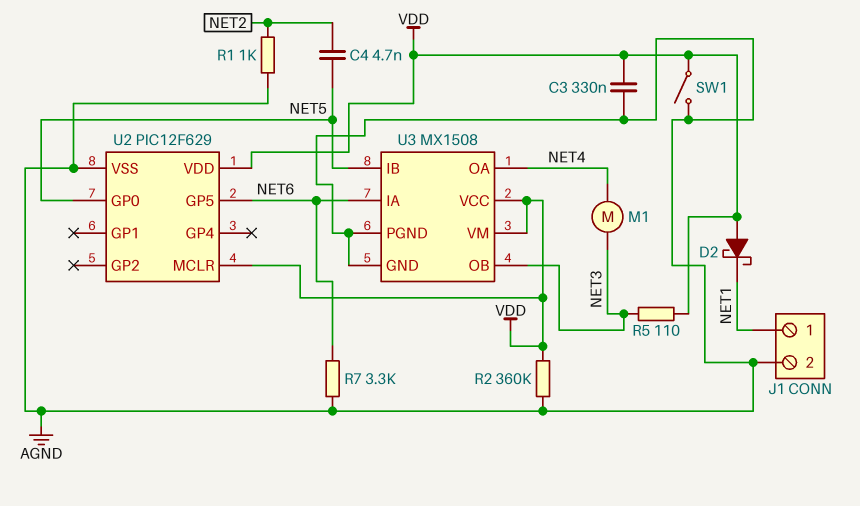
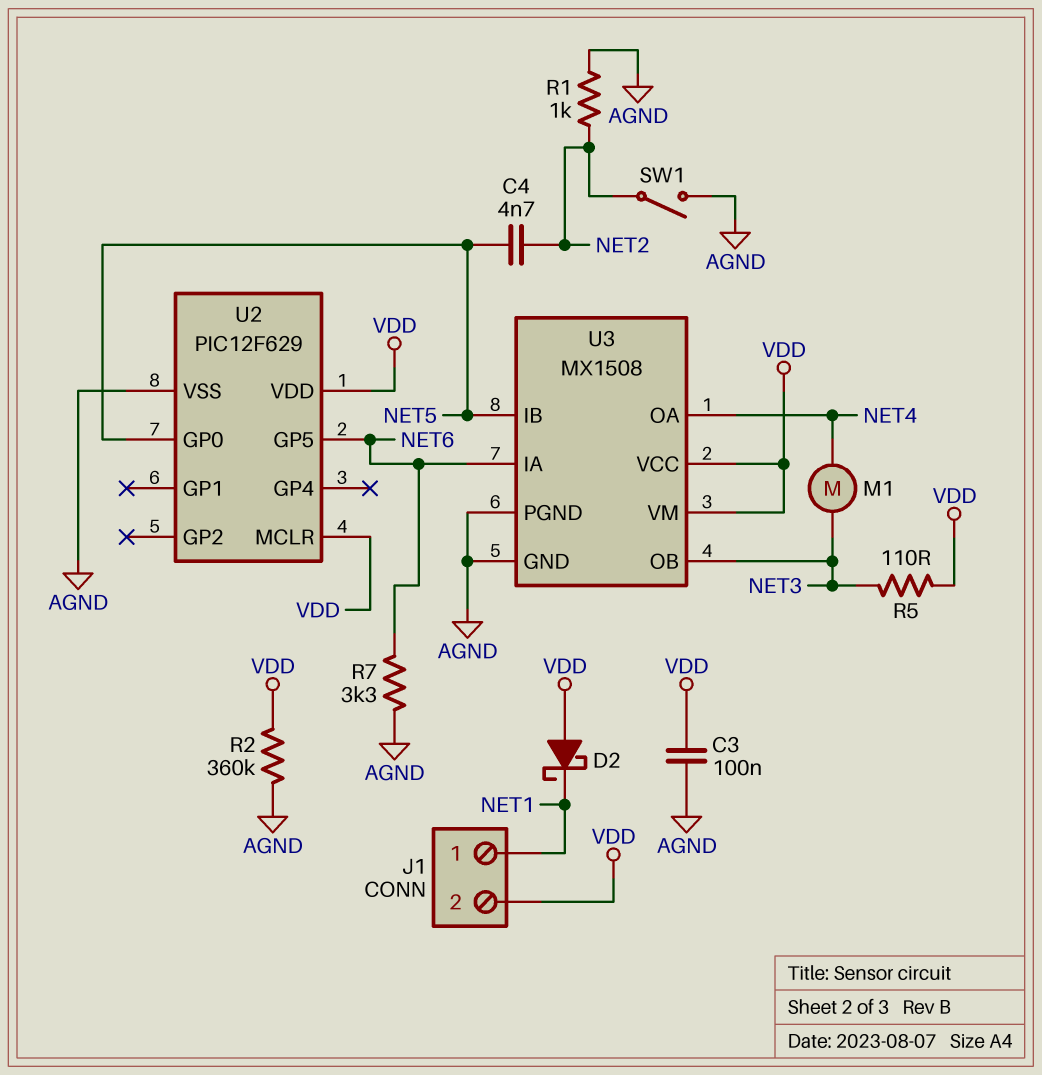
C3: 330nF (AGND, VDD) -> 100nF (AGND, VDD)
J1 pin 2: AGND -> VDD
SW1: switch (AGND, VDD) -> switch (AGND, NET2)

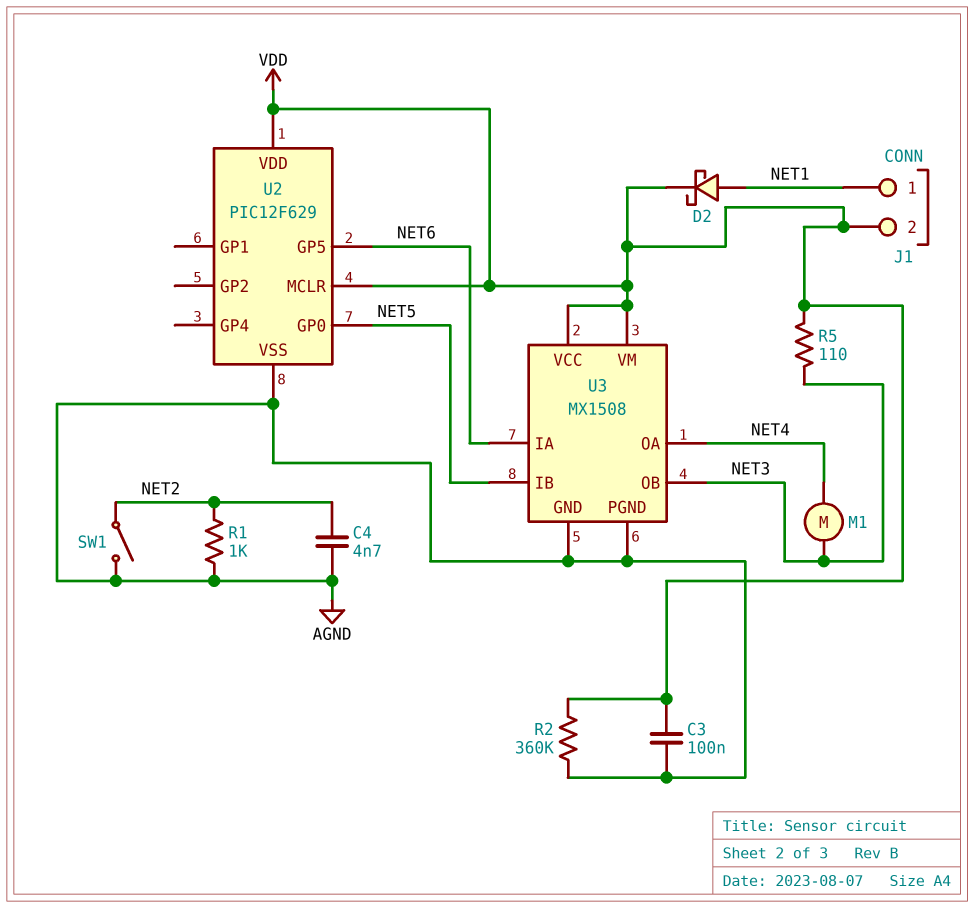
C4: 4.7nF (NET2, NET5) -> 4.7nF (AGND, NET2)
D2: schottky (A VDD, K NET1) -> schottky (A NET1, K VDD)
R7: 3.3k (AGND, NET6) -> none

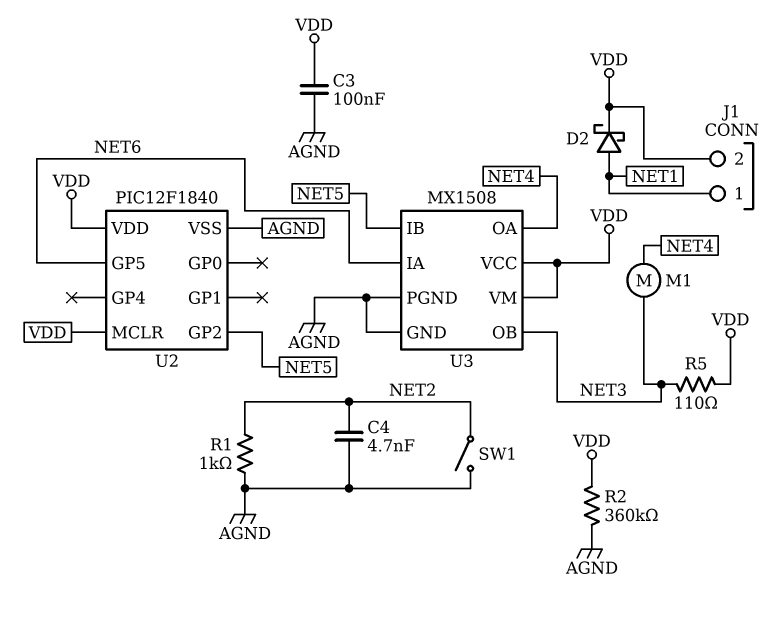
U2: PIC12F629 -> PIC12F1840
U2 pin GP0: NET5 -> none
U2 pin GP2: none -> NET5

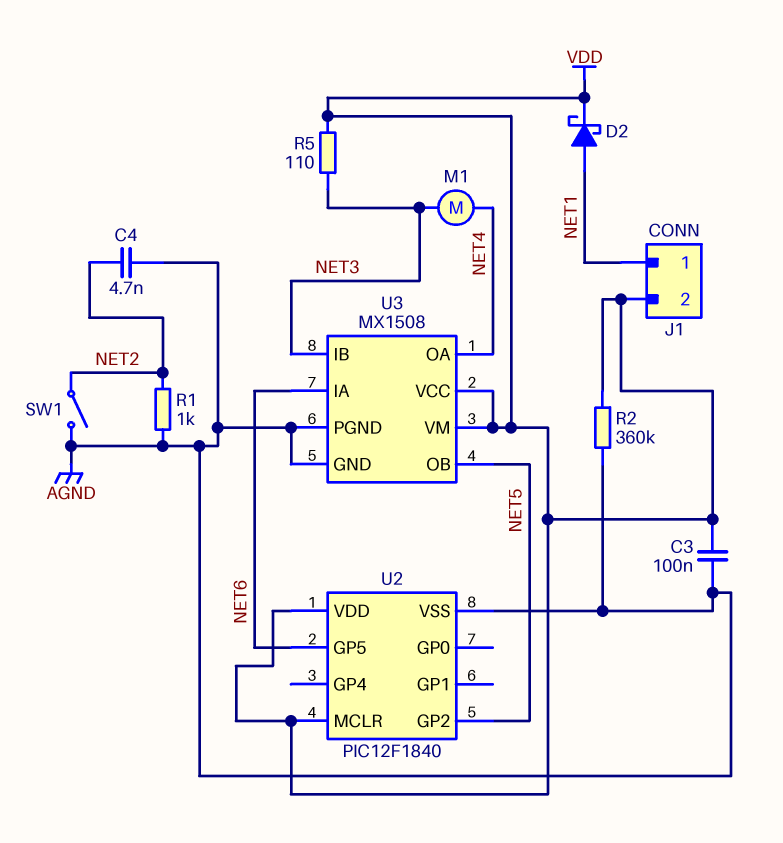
U3 pin IB: NET5 -> NET3
U3 pin OB: NET3 -> NET5

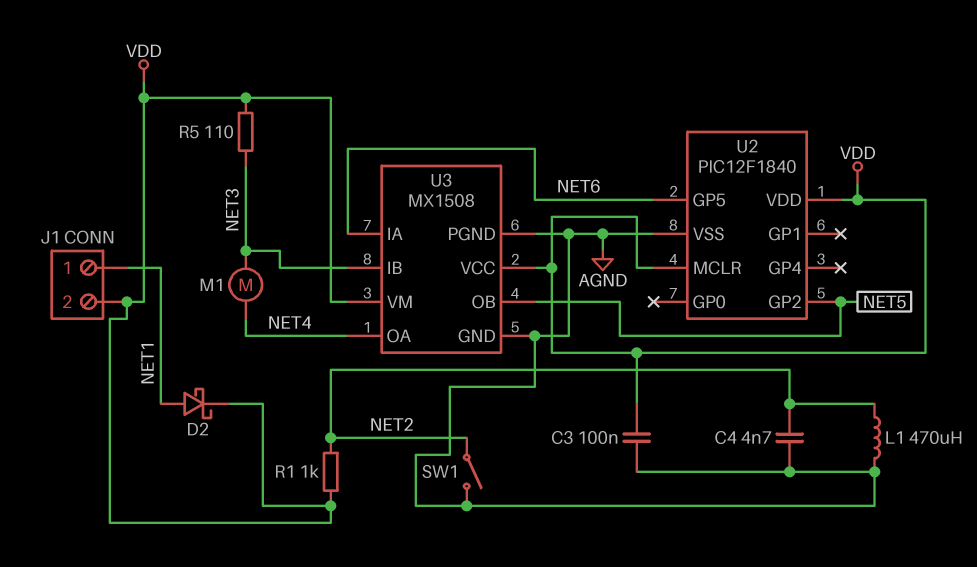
L1: none -> 470uH (AGND, NET2)
R1: 1k (AGND, NET2) -> 1k (NET2, VDD)
R2: 360k (AGND, VDD) -> none

